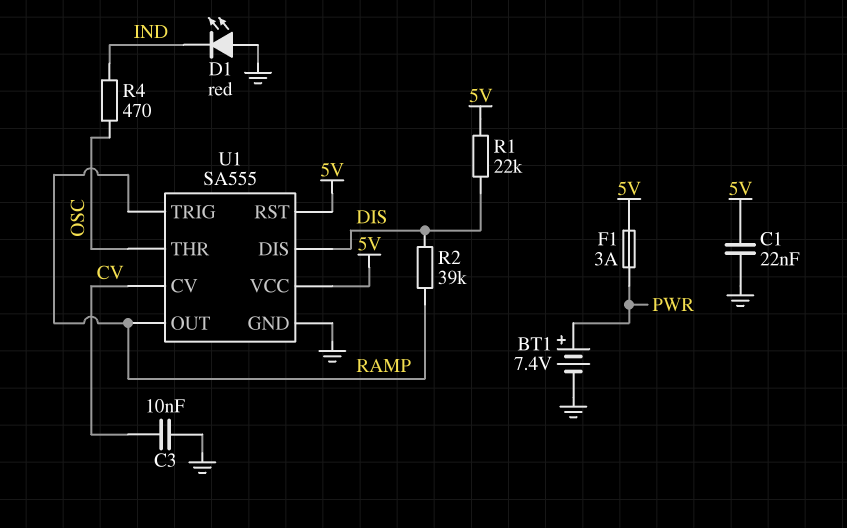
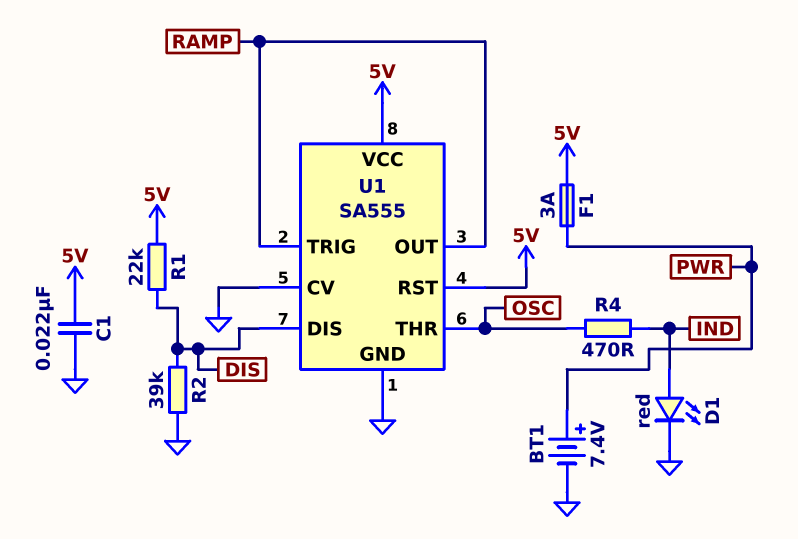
C3: 10nF (CV, GND) -> none
D1: LED red (A GND, K IND) -> LED red (A IND, K GND)
R2: 39k (DIS, RAMP) -> 39k (DIS, GND)
U1 pin CV: CV -> GND

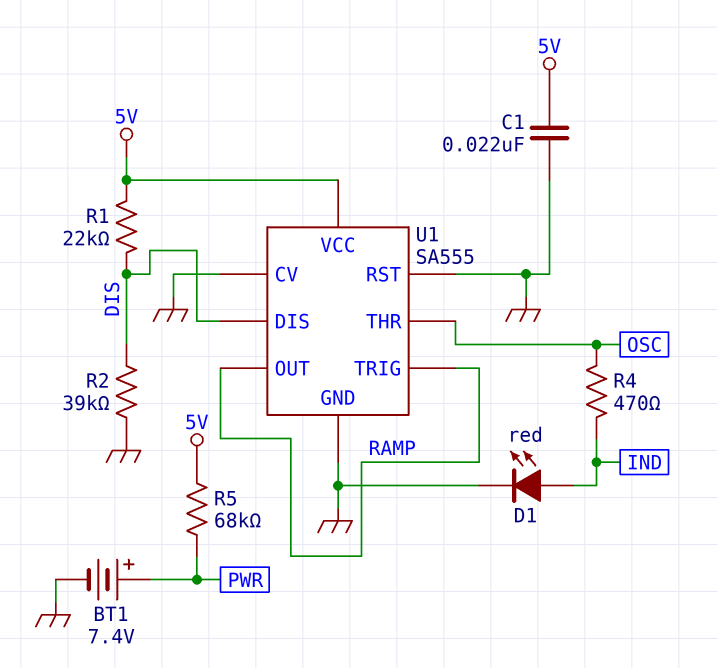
F1: 3A (5V, PWR) -> none
R5: none -> 68k (5V, PWR)
U1 pin RST: 5V -> GND

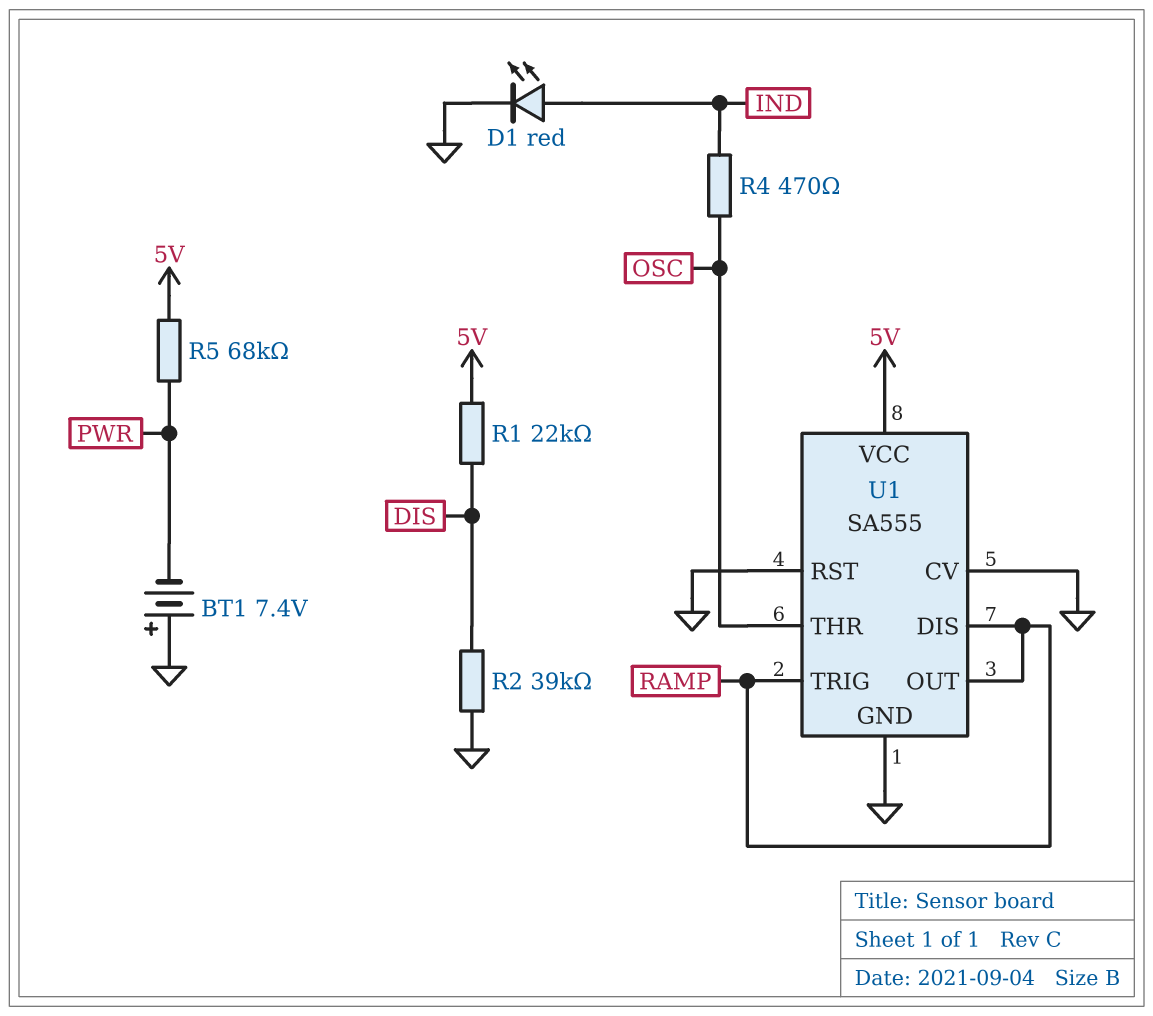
BT1: 7.4V (plus PWR, minus GND) -> 7.4V (plus GND, minus PWR)
C1: 22nF (5V, GND) -> none
U1 pin DIS: DIS -> RAMP

